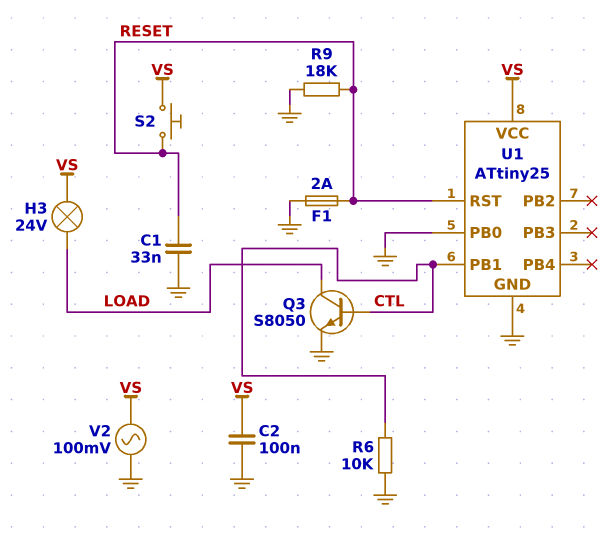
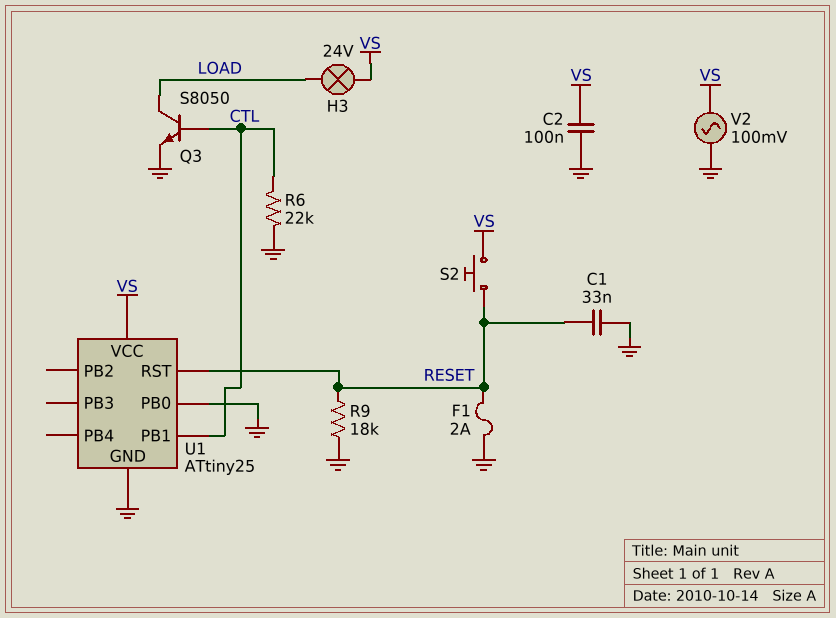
R6: 10k (CTL, GND) -> 22k (CTL, GND)

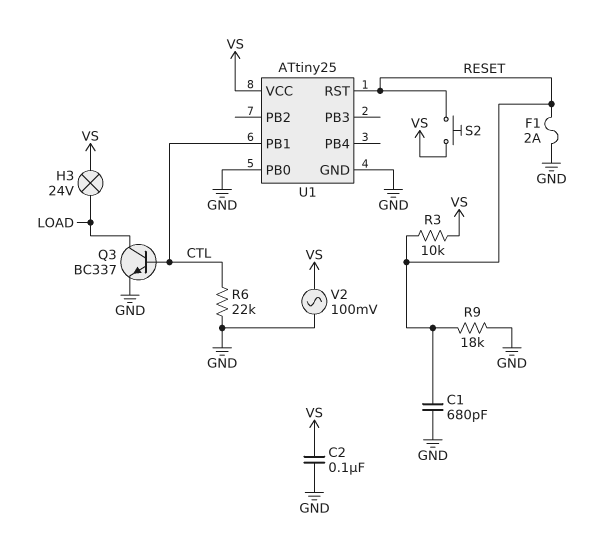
C1: 33nF (GND, RESET) -> 680pF (GND, RESET)
Q3: NPN S8050 (B CTL, C LOAD, E GND) -> NPN BC337 (B CTL, C LOAD, E GND)
R3: none -> 10k (RESET, VS)

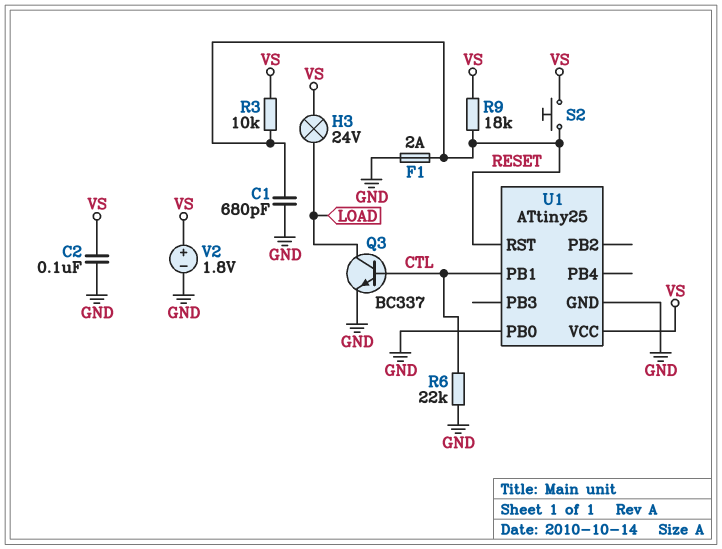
R9: 18k (GND, RESET) -> 18k (RESET, VS)
V2: AC 100mV (GND, VS) -> 1.8V (plus VS, minus GND)

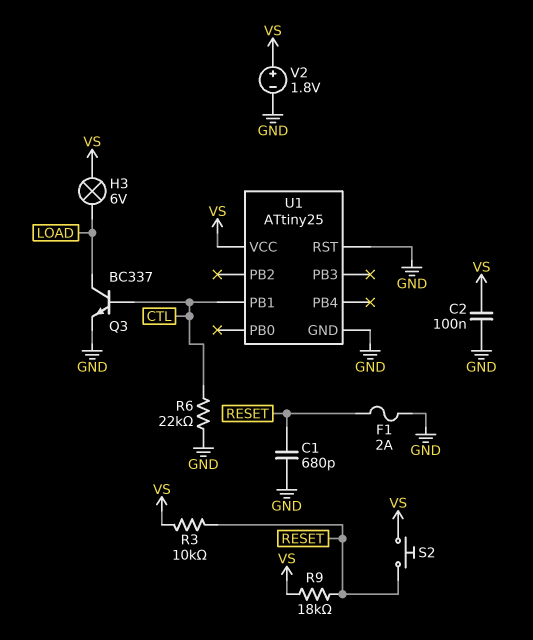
H3: lamp 24V (LOAD, VS) -> lamp 6V (LOAD, VS)
U1 pin PB0: GND -> none
U1 pin RST: RESET -> GND

